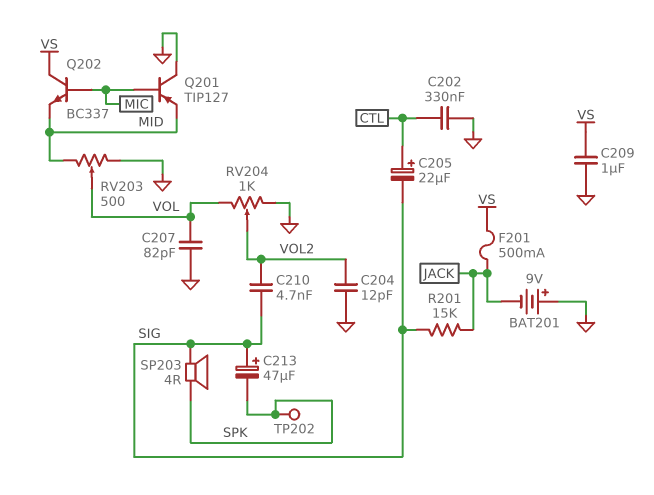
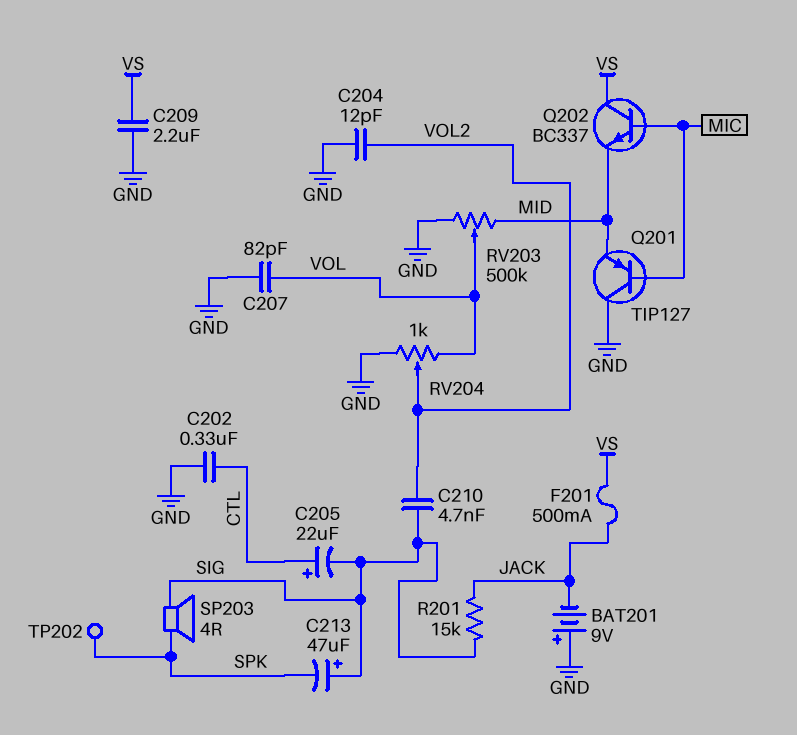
C209: 1uF (GND, VS) -> 2.2uF (GND, VS)
RV203: 500 (GND, MID, wiper VOL) -> 500k (GND, MID, wiper VOL)

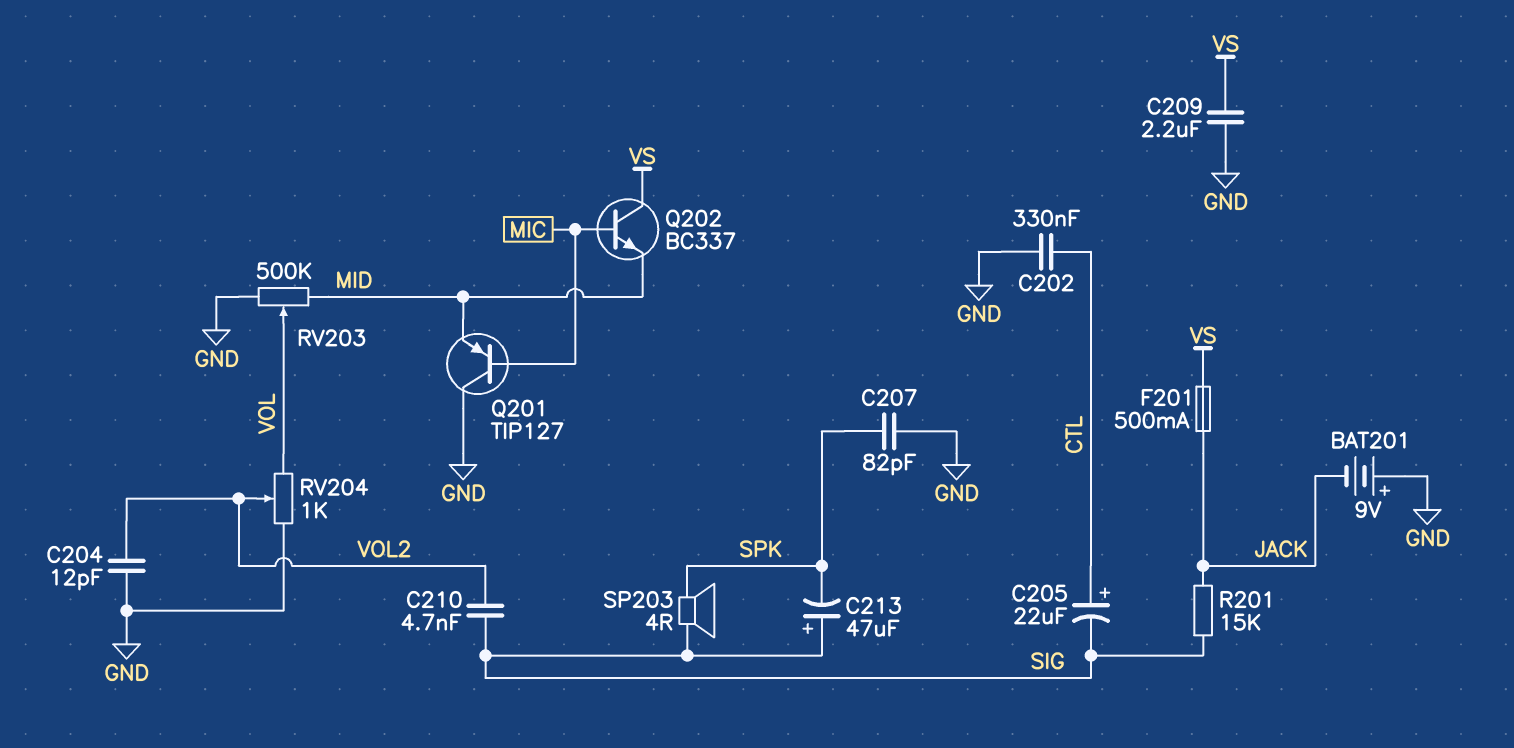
C207: 82pF (GND, VOL) -> 82pF (GND, SPK)
TP202: test point (SPK) -> none

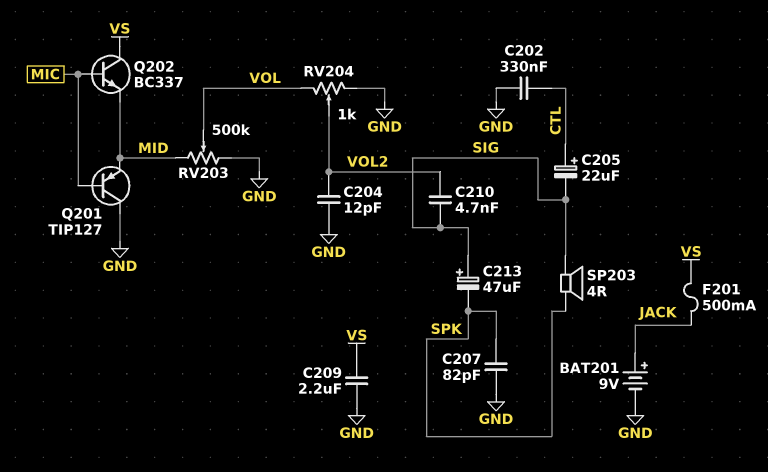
BAT201: 9V (plus GND, minus JACK) -> 9V (plus JACK, minus GND)
R201: 15k (JACK, SIG) -> none

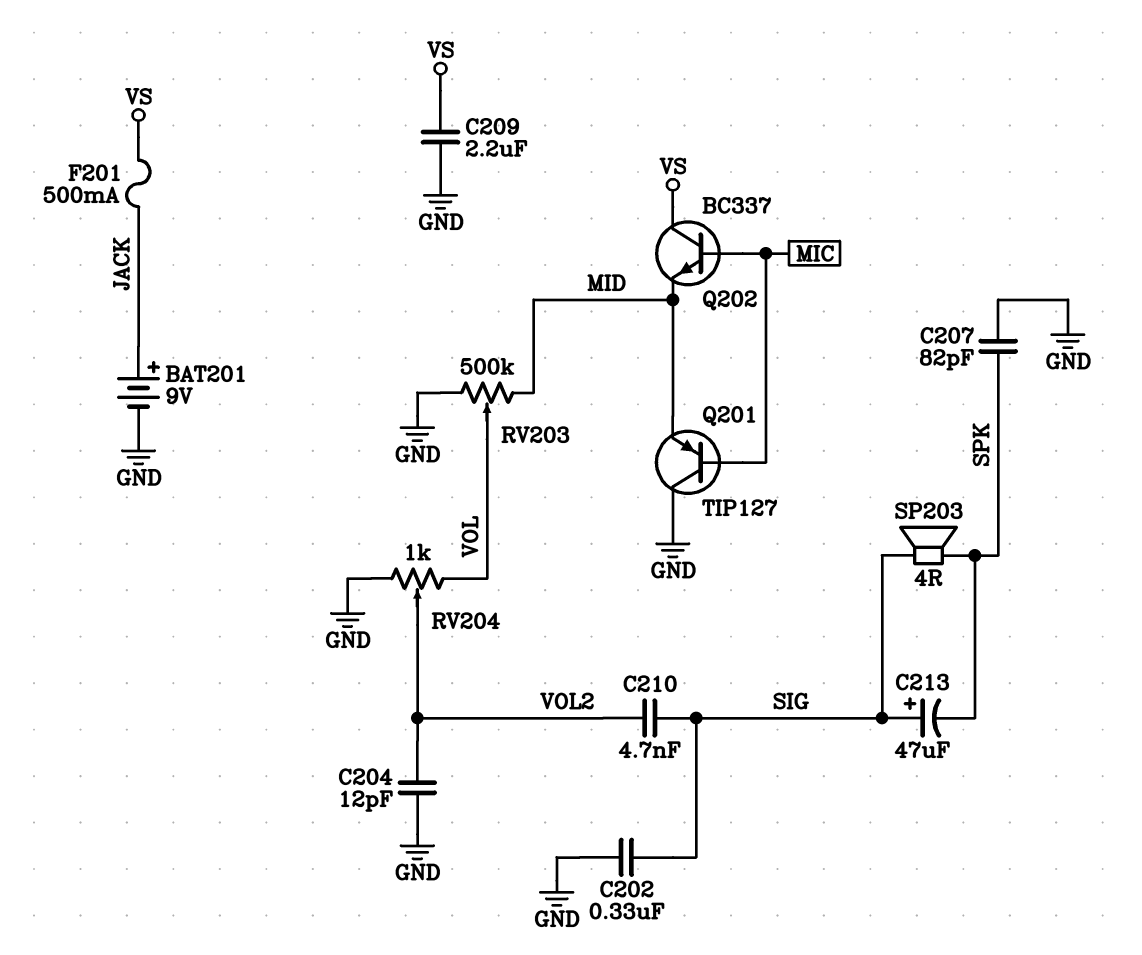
C202: 330nF (CTL, GND) -> 330nF (GND, SIG)
C205: 22uF (plus CTL, minus SIG) -> none

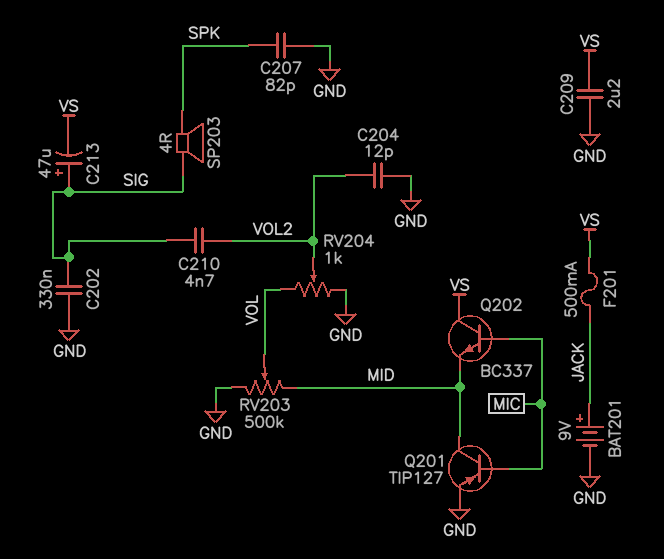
C213: 47uF (plus SIG, minus SPK) -> 47uF (plus SIG, minus VS)
Q201: PNP TIP127 (B MIC, C GND, E MID) -> PNP TIP127 (B MIC, C MID, E GND)

